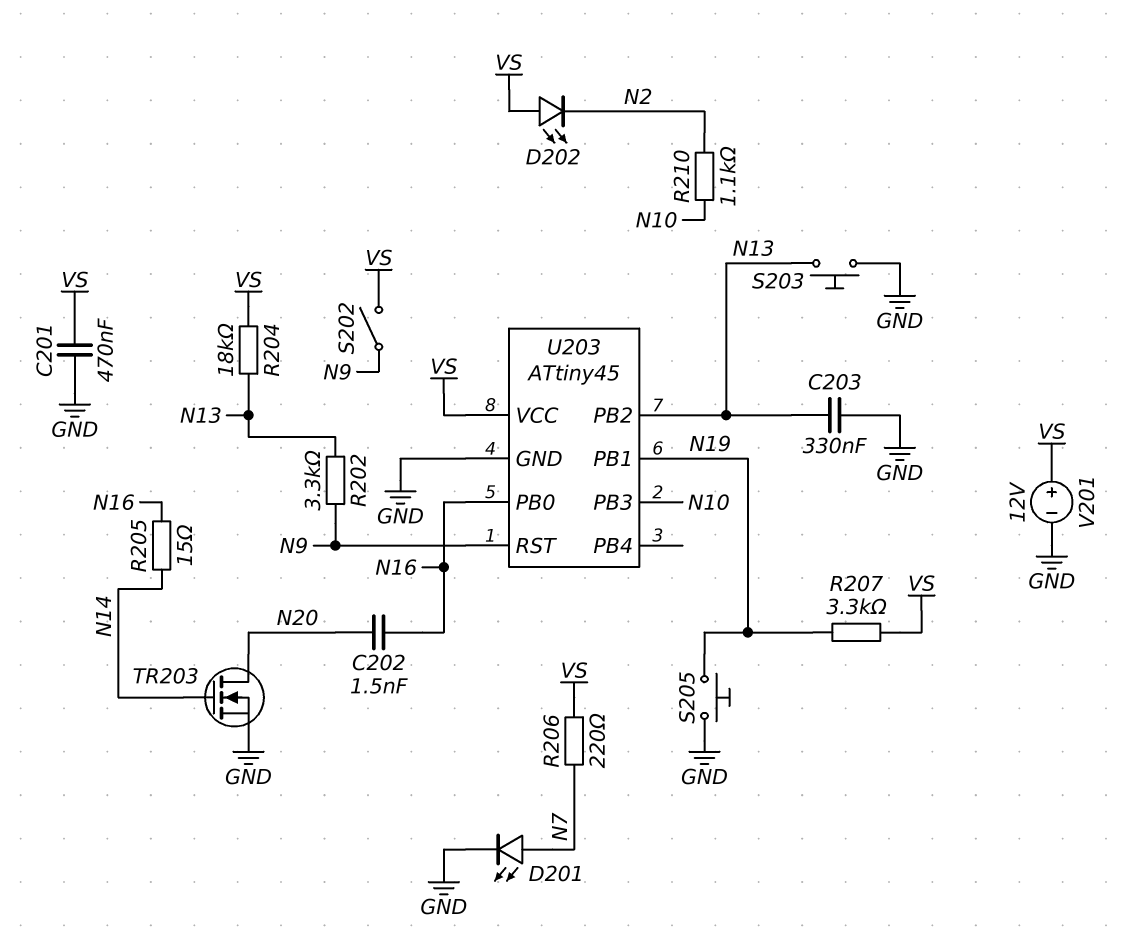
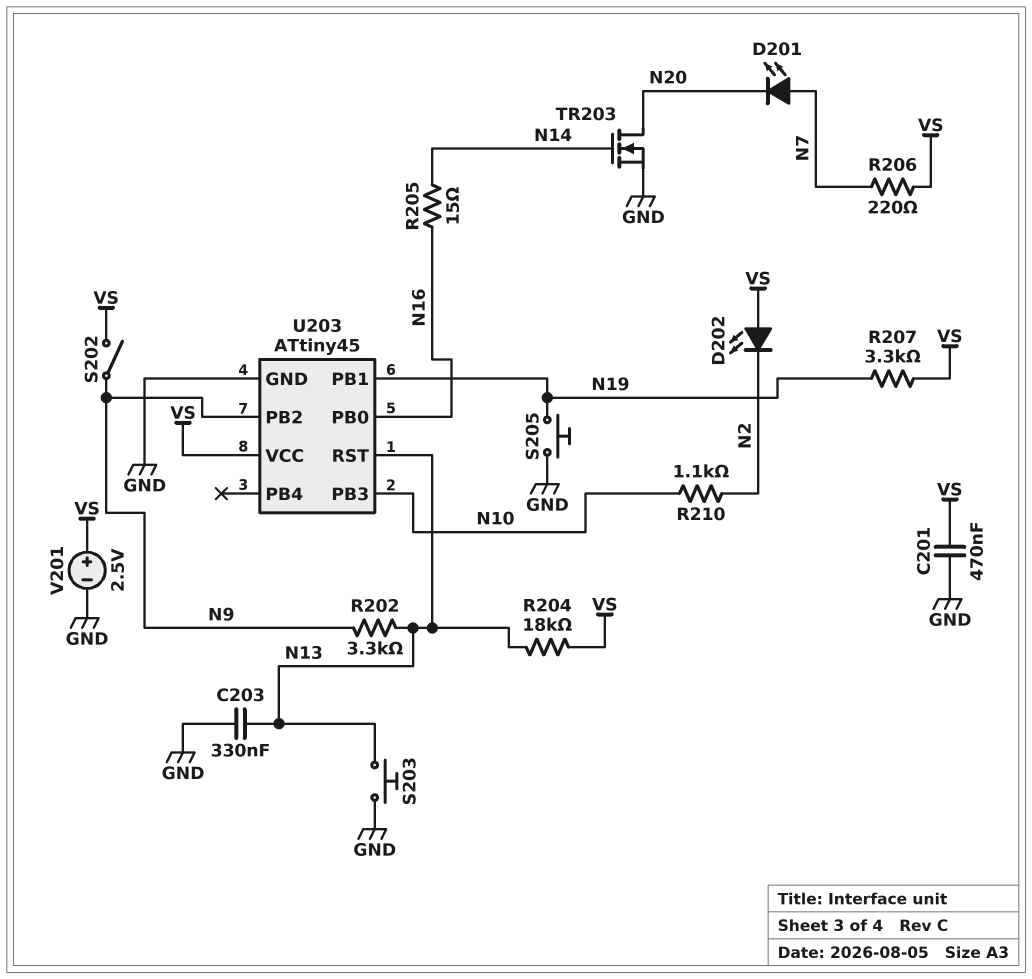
C202: 1.5nF (N16, N20) -> none
D201: LED (A N7, K GND) -> LED (A N7, K N20)
U203 pin PB2: N13 -> N9
U203 pin RST: N9 -> N13
V201: 12V (plus VS, minus GND) -> 2.5V (plus VS, minus GND)

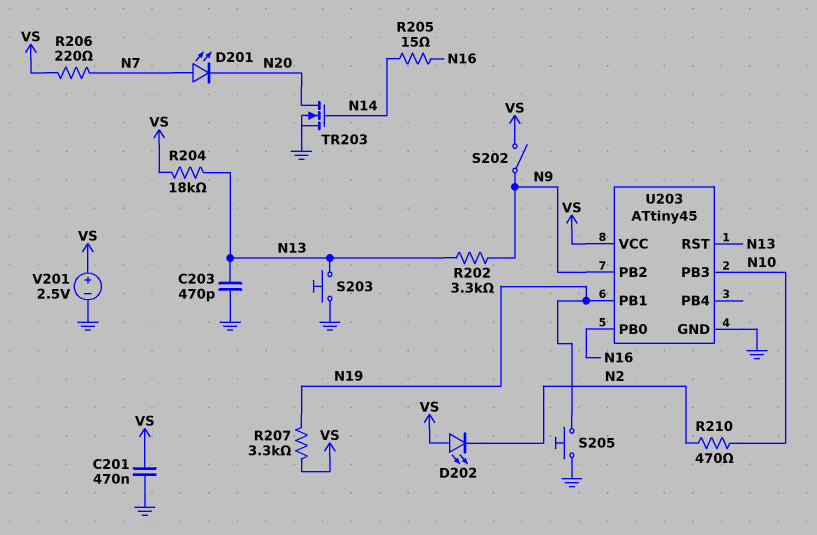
C203: 330nF (GND, N13) -> 470pF (GND, N13)
R210: 1.1k (N2, N10) -> 470 (N2, N10)

